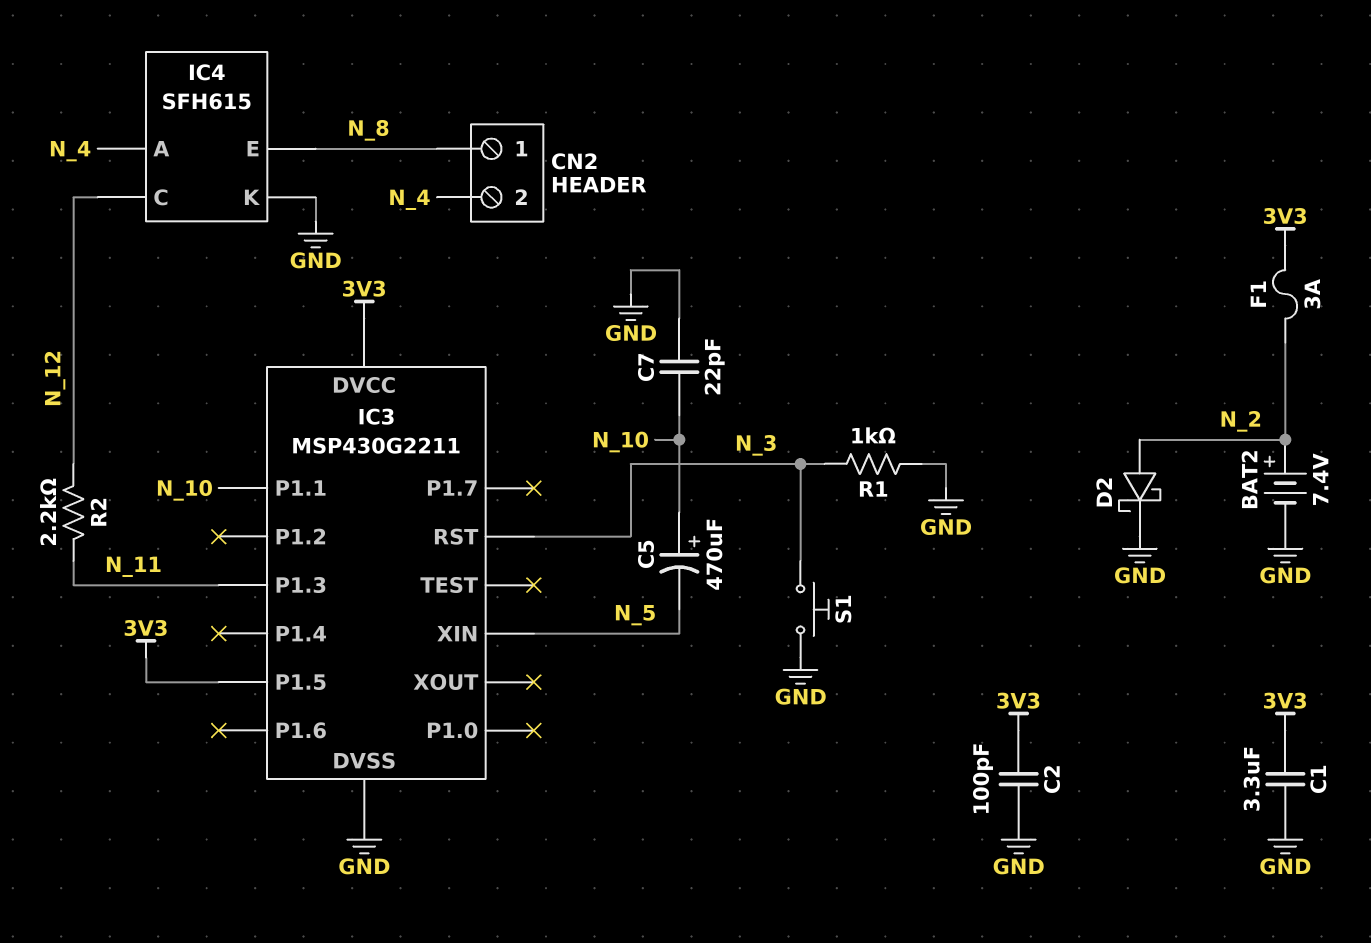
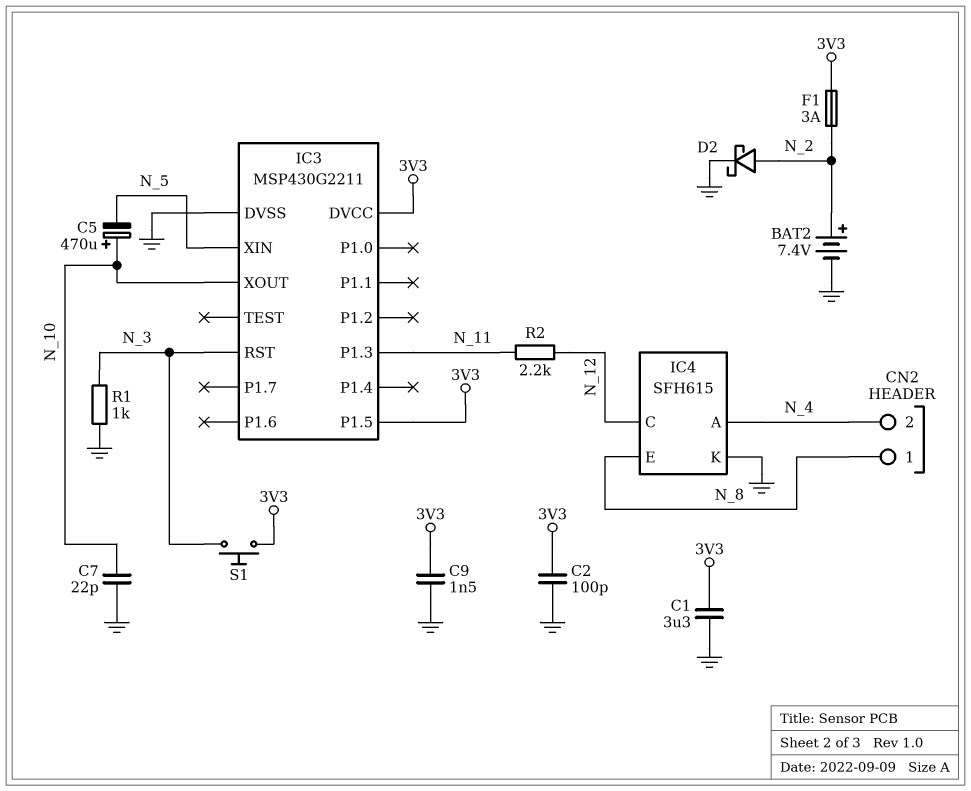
C9: none -> 1.5nF (3V3, GND)
IC3 pin P1.1: N_10 -> none
IC3 pin XOUT: none -> N_10
S1: button (GND, N_3) -> button (3V3, N_3)

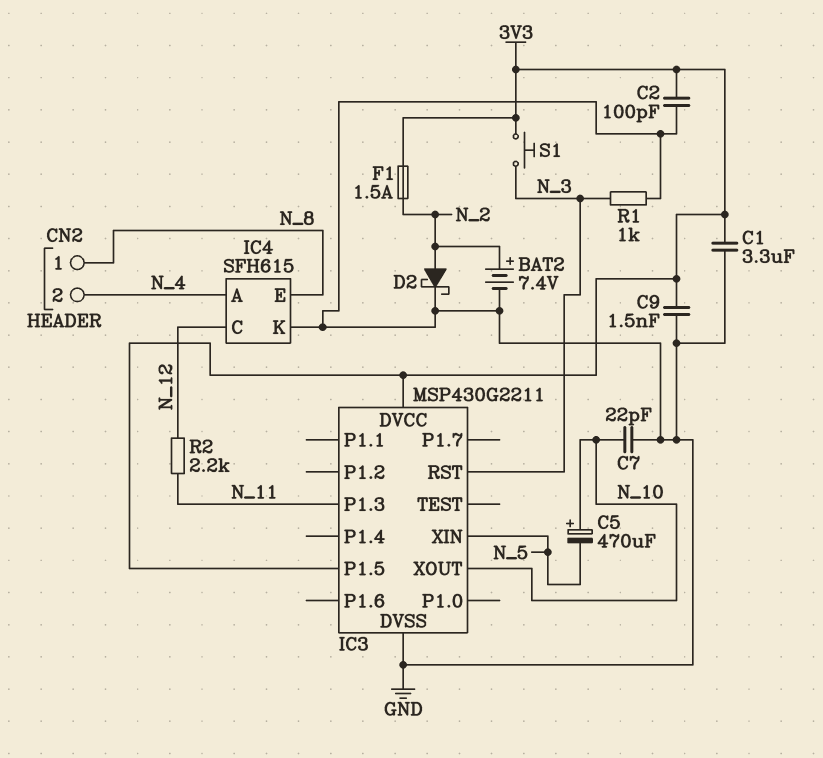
F1: 3A (3V3, N_2) -> 1.5A (3V3, N_2)

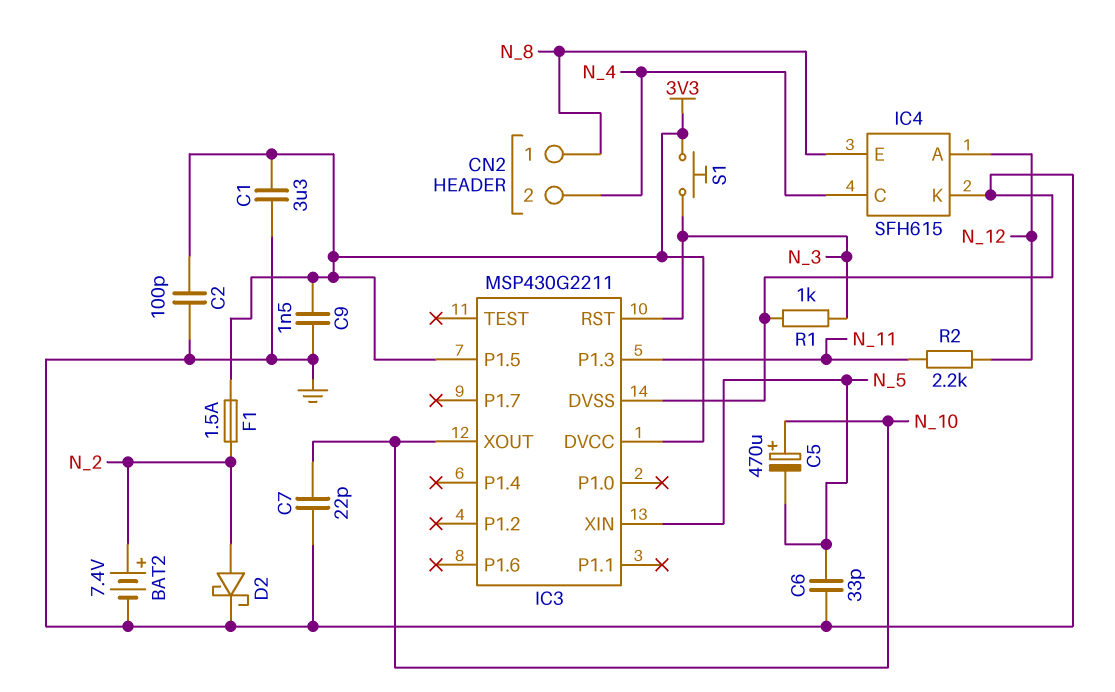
C6: none -> 33pF (GND, N_5)
IC4 pin A: N_4 -> N_12
IC4 pin C: N_12 -> N_4

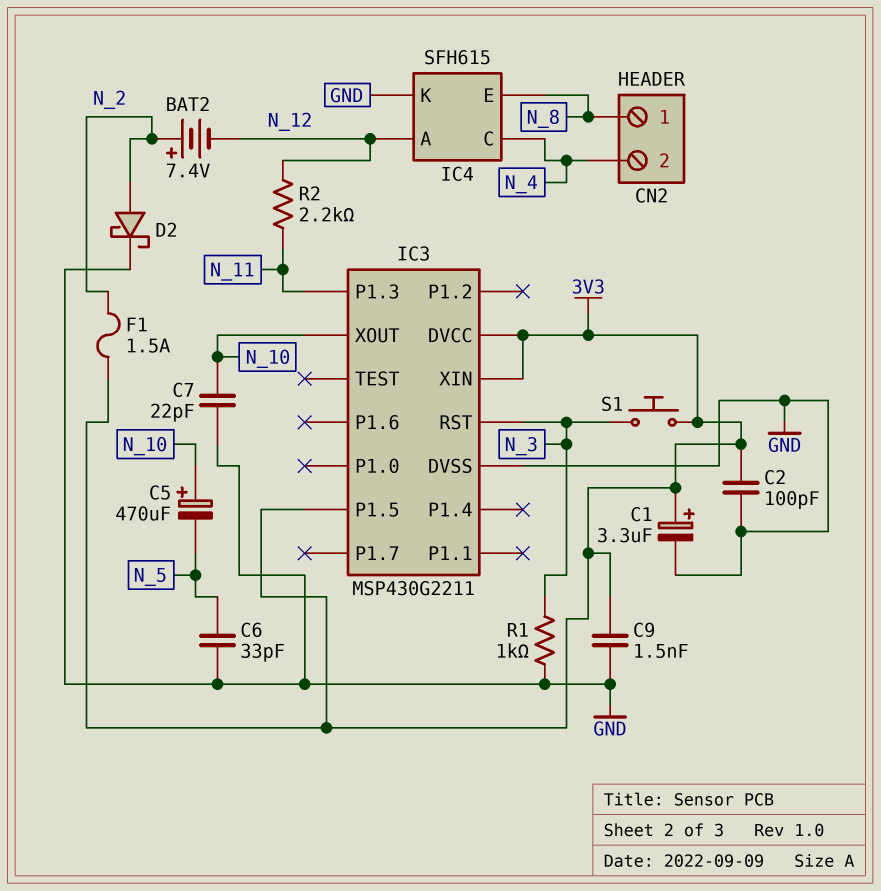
BAT2: 7.4V (plus N_2, minus GND) -> 7.4V (plus N_2, minus N_12)
C1: 3.3uF (3V3, GND) -> 3.3uF (plus 3V3, minus GND)
IC3 pin XIN: N_5 -> 3V3

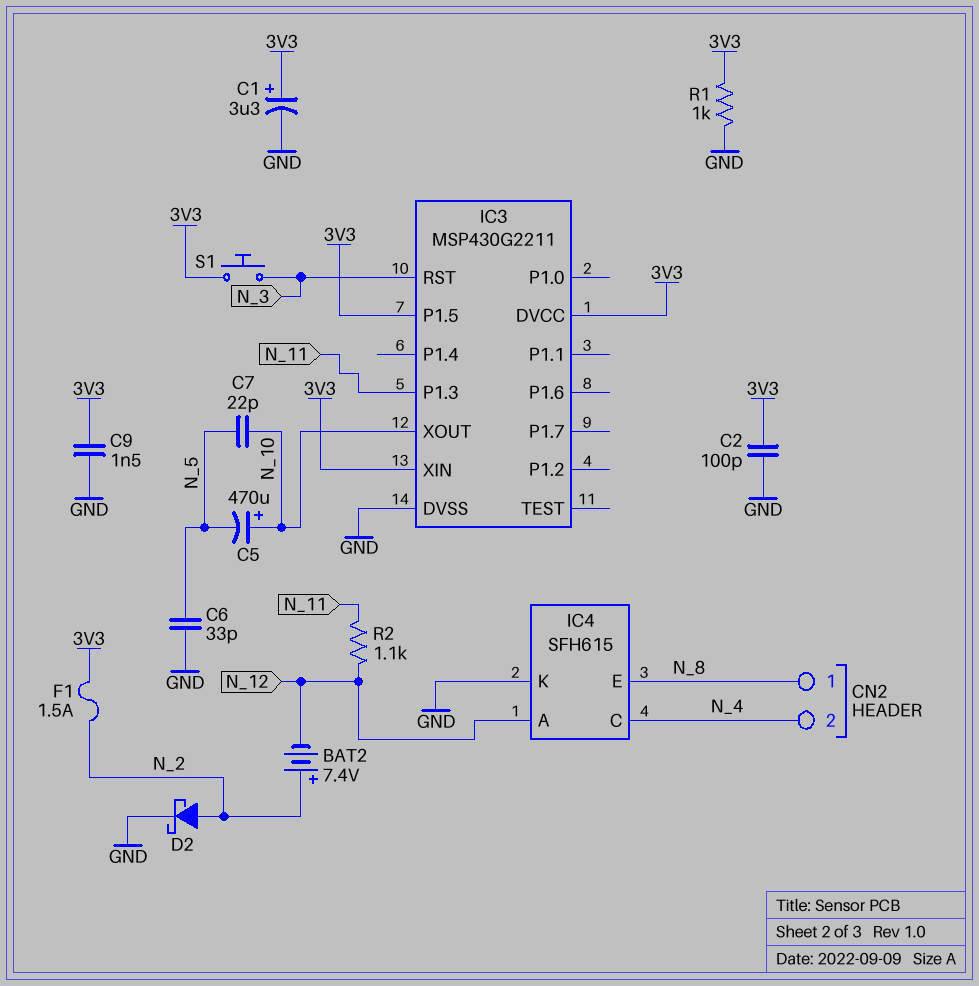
C7: 22pF (GND, N_10) -> 22pF (N_5, N_10)
R1: 1k (GND, N_3) -> 1k (3V3, GND)
R2: 2.2k (N_11, N_12) -> 1.1k (N_11, N_12)

